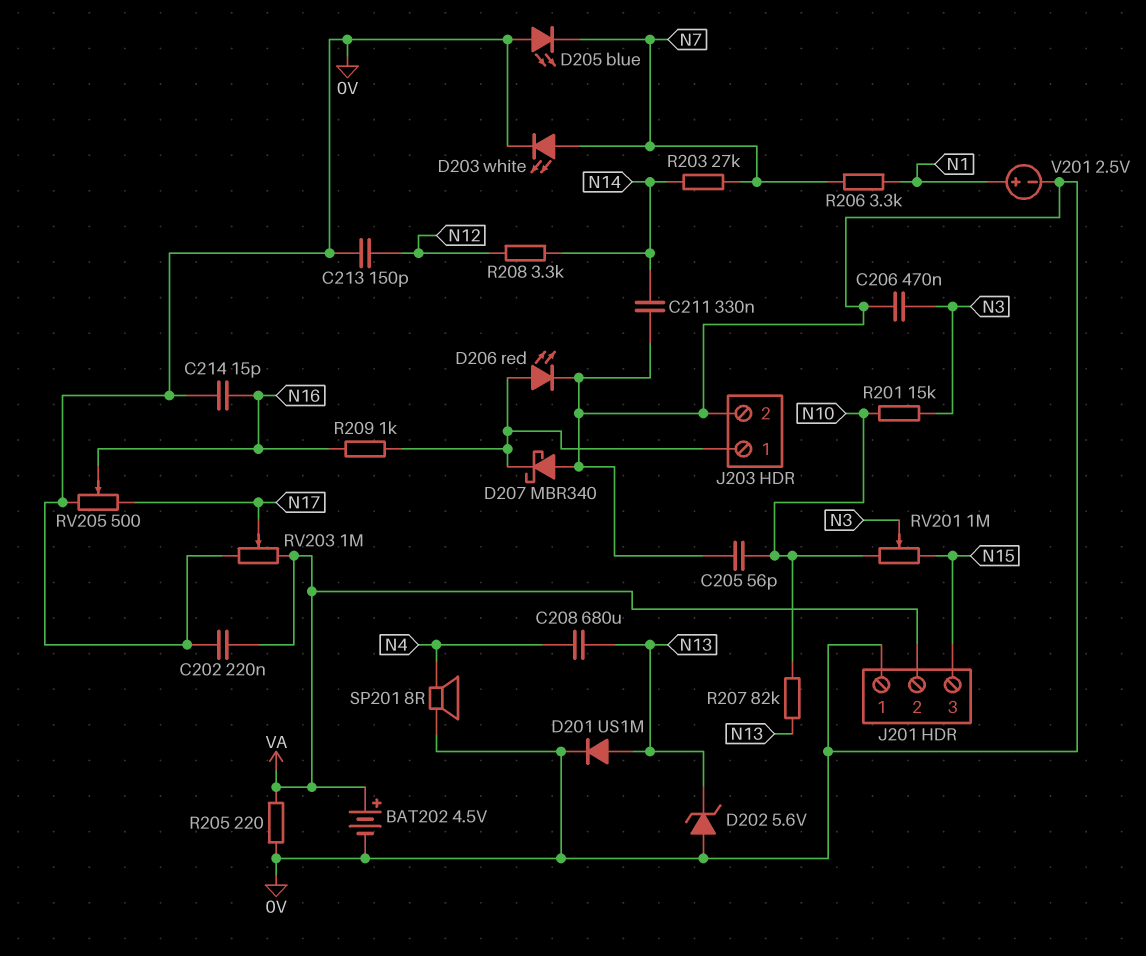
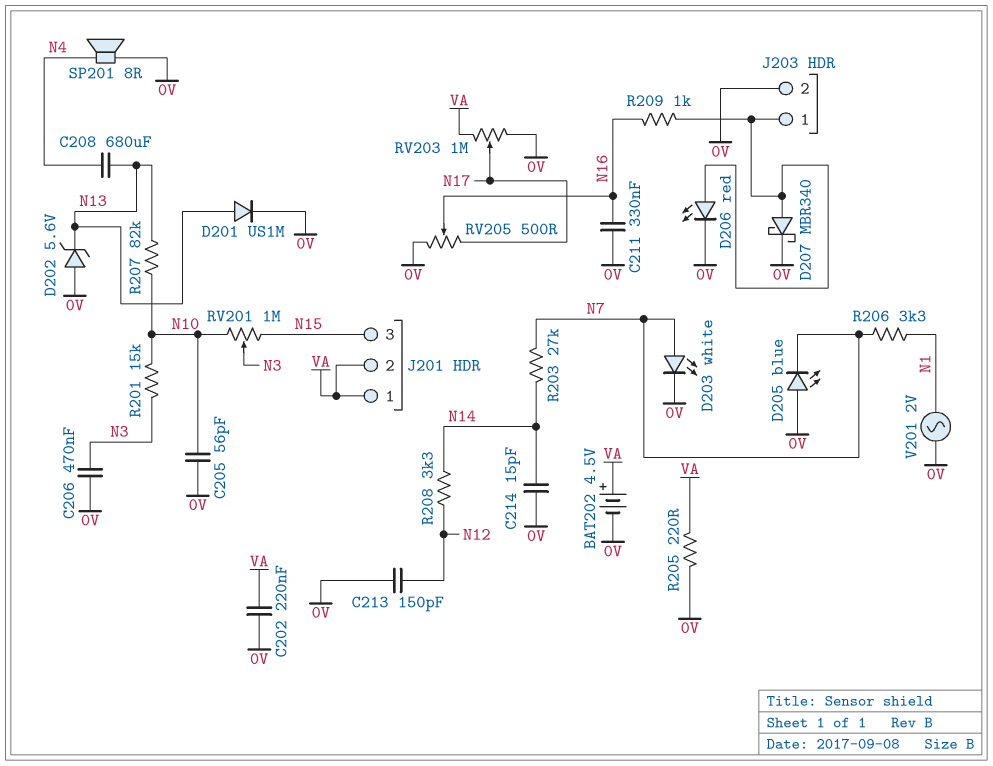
C211: 330nF (0V, N14) -> 330nF (0V, N16)
C214: 15pF (0V, N16) -> 15pF (0V, N14)
D207: schottky MBR340 (A 0V, K J203/1) -> schottky MBR340 (A J203/1, K 0V)
J201 pin 1: 0V -> VA
V201: 2.5V (plus N1, minus 0V) -> AC 2V (0V, N1)

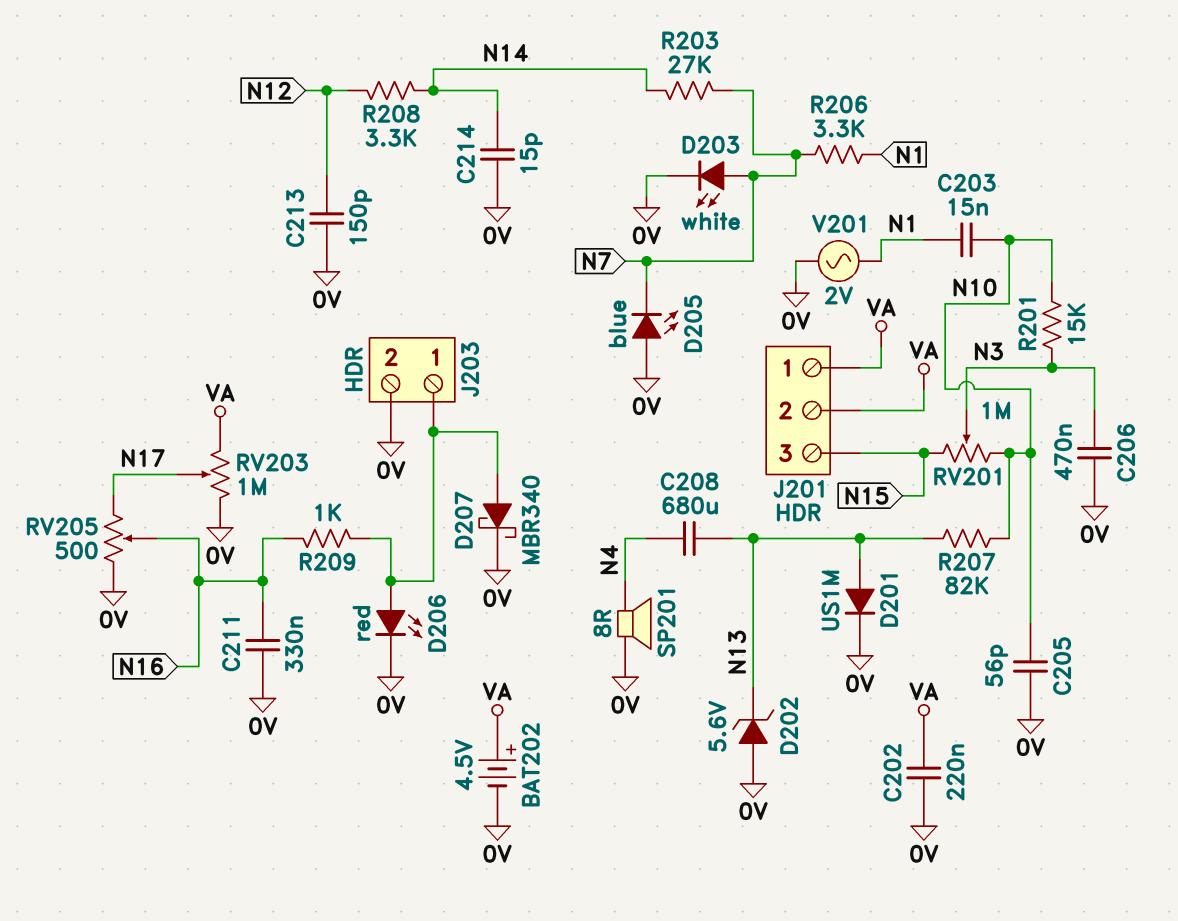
C203: none -> 15nF (N1, N10)
R205: 220 (0V, VA) -> none

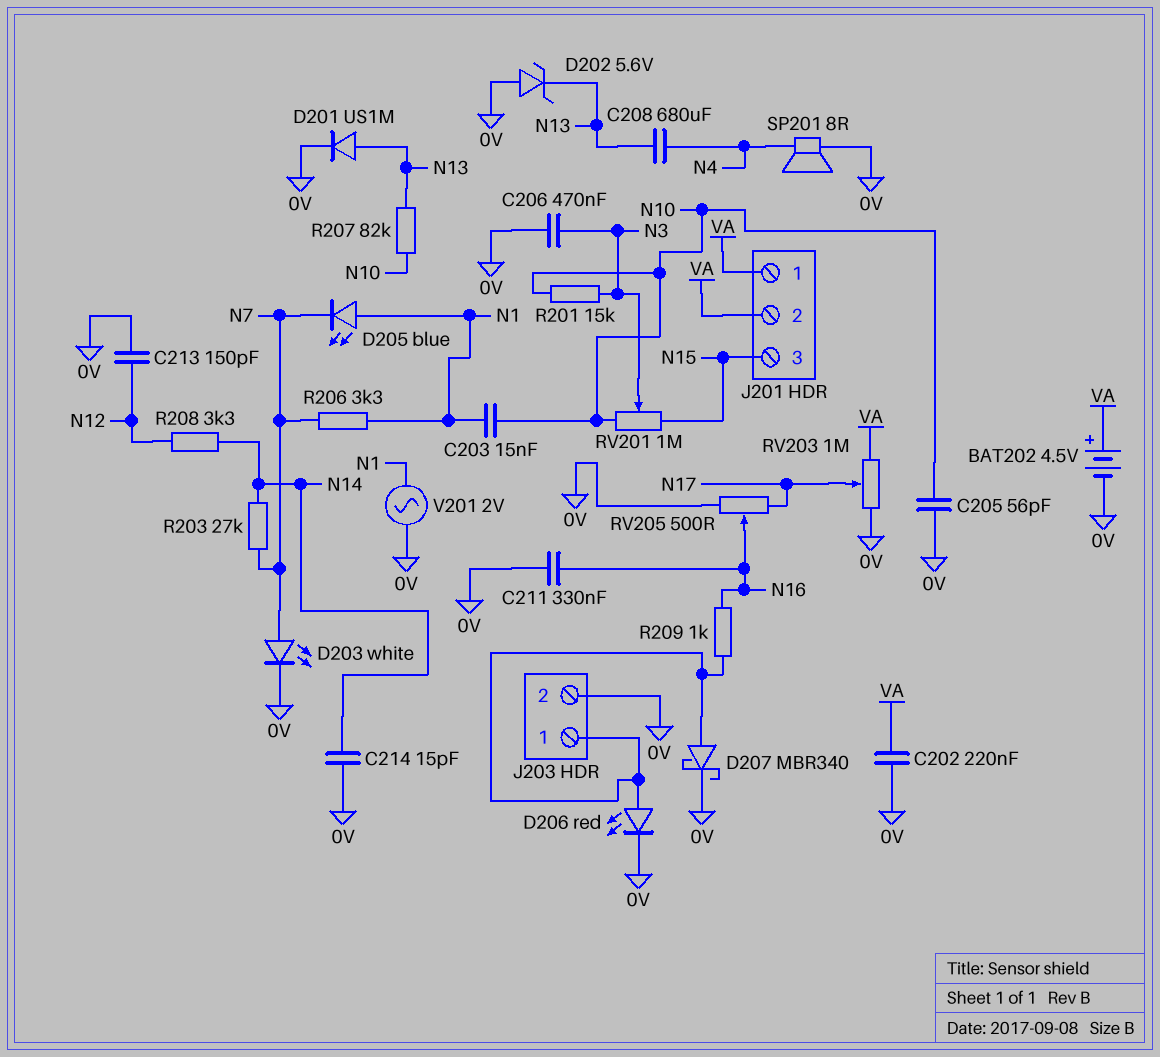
D205: LED blue (A 0V, K N7) -> LED blue (A N1, K N7)

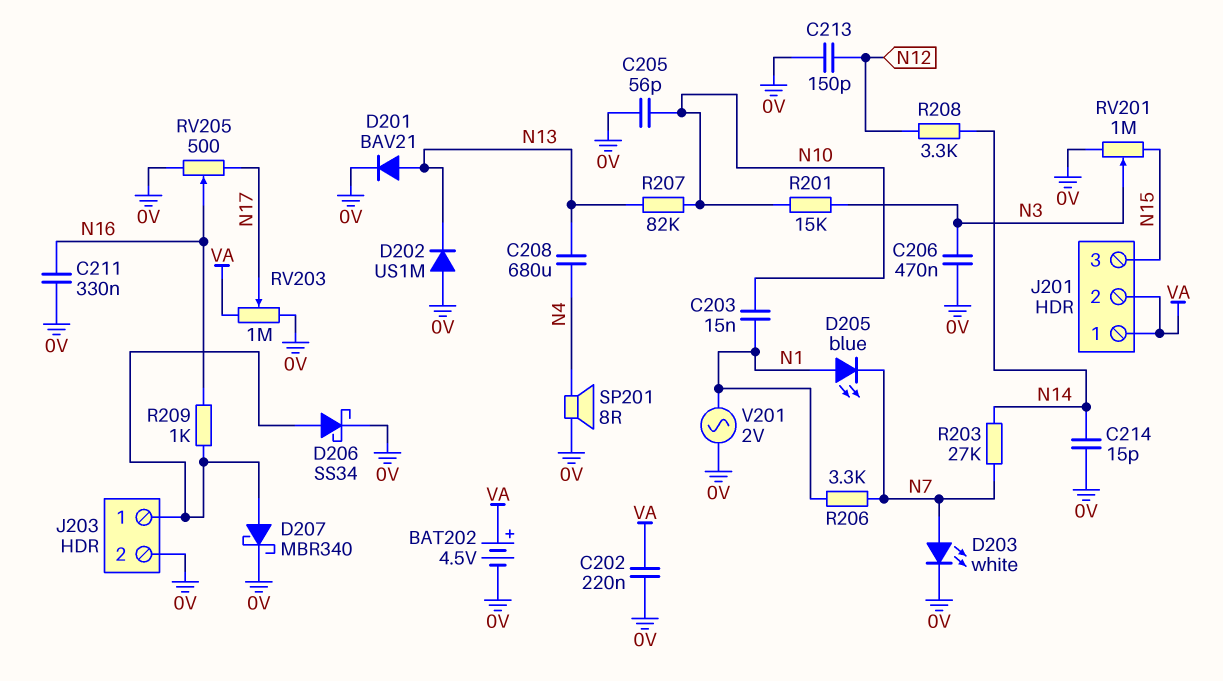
D201: diode US1M (A N13, K 0V) -> diode BAV21 (A N13, K 0V)
D202: zener 5.6V (A 0V, K N13) -> diode US1M (A 0V, K N13)
D206: LED red (A J203/1, K 0V) -> schottky SS34 (A J203/1, K 0V)
RV201: 1M (N10, N15, wiper N3) -> 1M (0V, N15, wiper N3)

